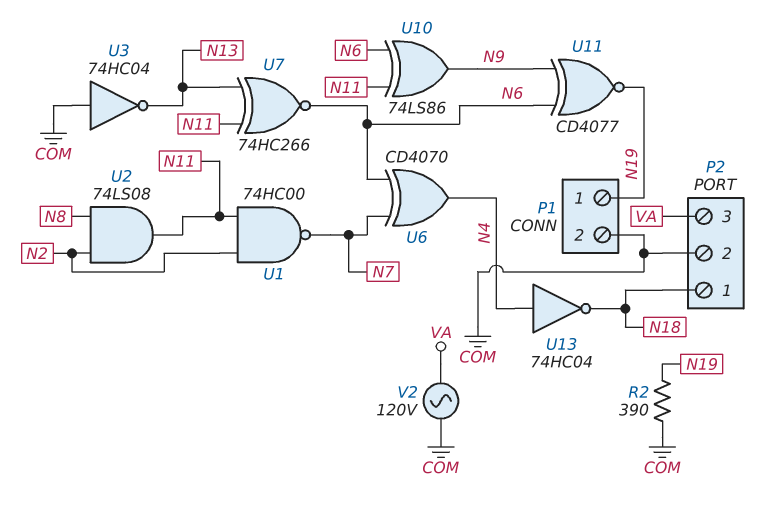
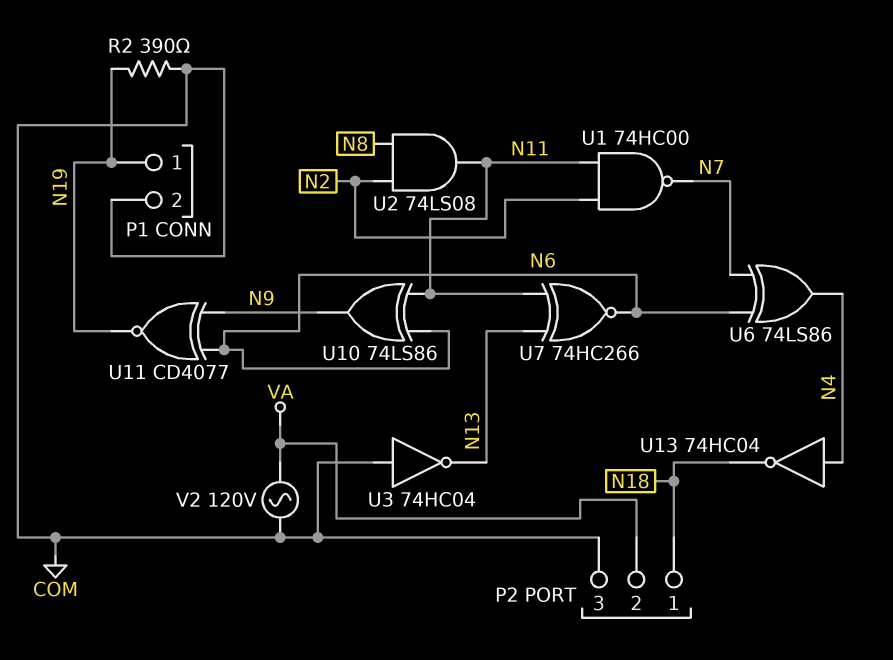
P2 pin 2: COM -> VA
P2 pin 3: VA -> COM
U6: XOR CD4070 (in N6, in N7, out N4) -> XOR 74LS86 (in N6, in N7, out N4)

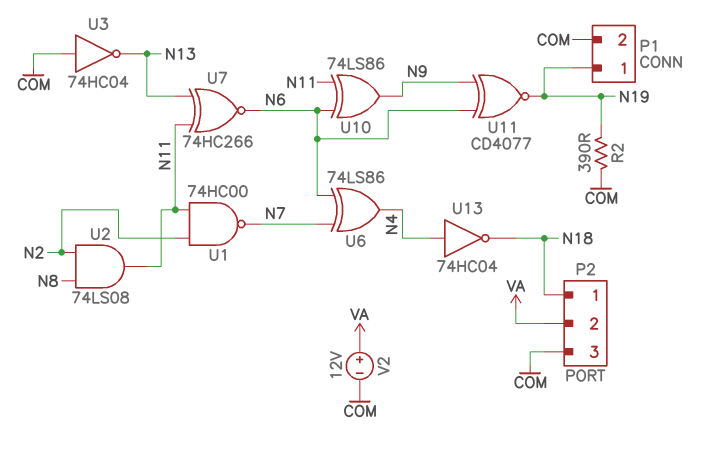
V2: AC 120V (COM, VA) -> 12V (plus VA, minus COM)

